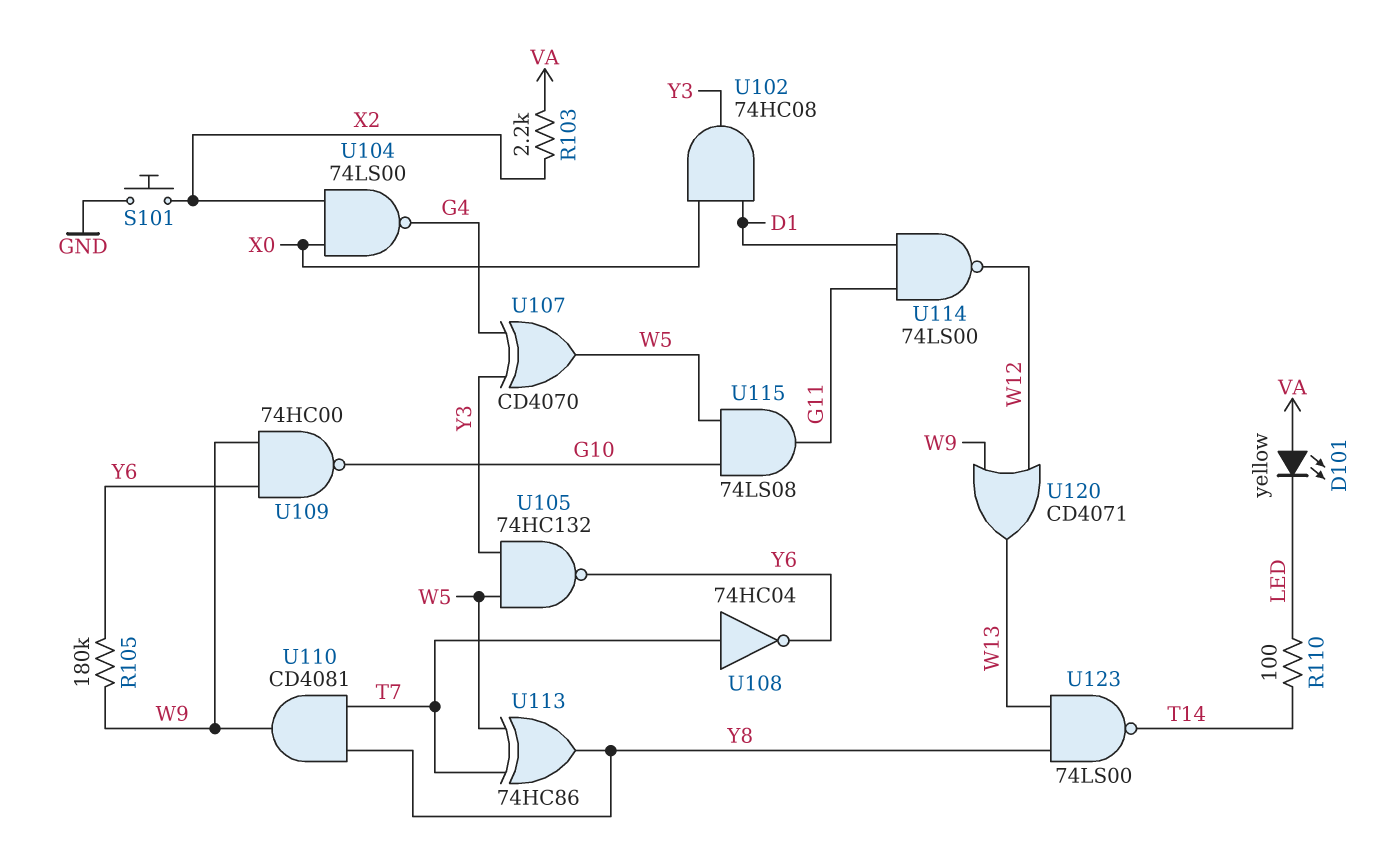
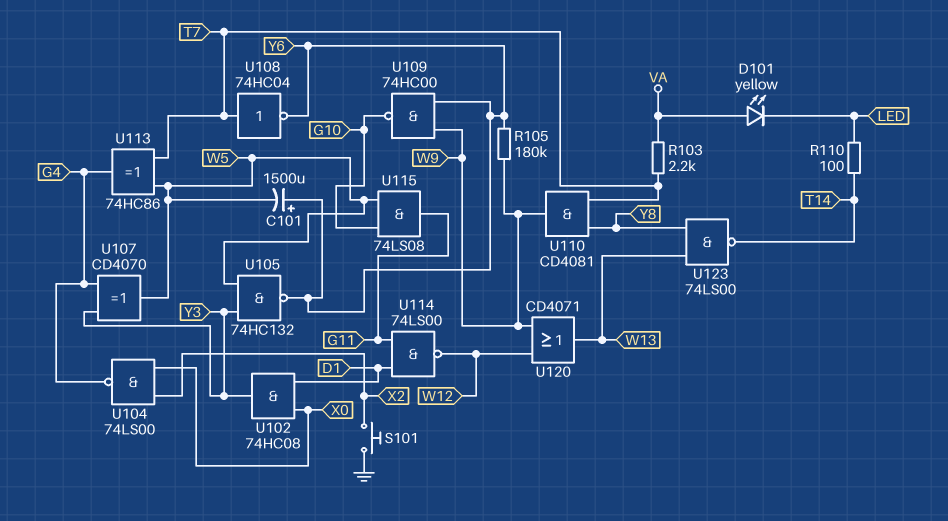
C101: none -> 1500uF (plus Y6, minus W5)
R103: 2.2k (VA, X2) -> 2.2k (T7, VA)
U113: XOR 74HC86 (in T7, in W5, out Y8) -> XOR 74HC86 (in T7, in W5, out G4)

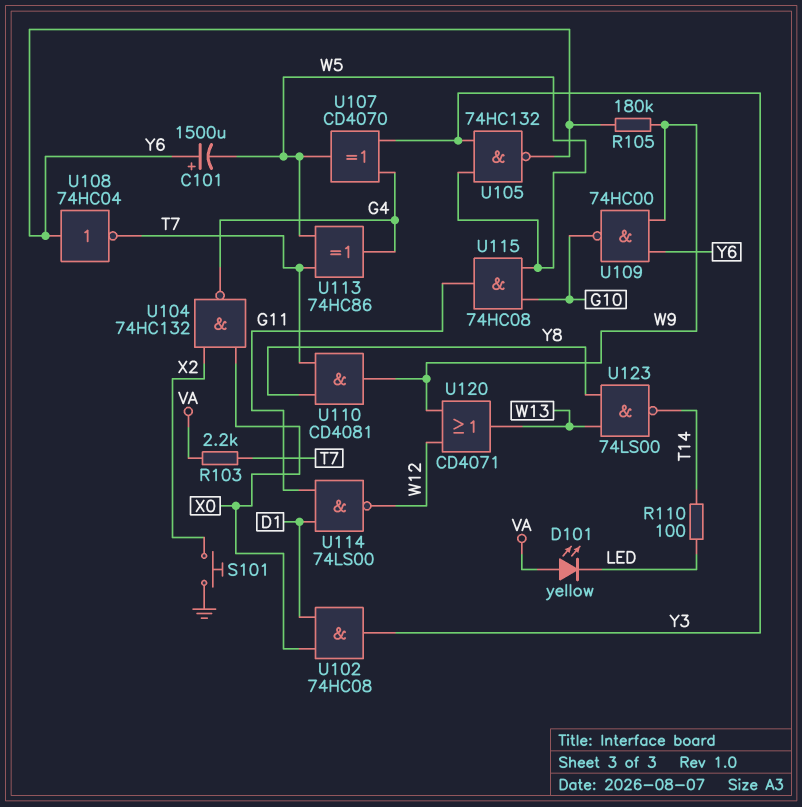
U104: NAND 74LS00 (in X0, in X2, out G4) -> NAND 74HC132 (in X0, in X2, out G4)
U108: NOT 74HC04 (in T7, out Y6) -> NOT 74HC04 (in Y6, out T7)
U115: AND 74LS08 (in G10, in W5, out G11) -> AND 74HC08 (in G10, in W5, out G11)

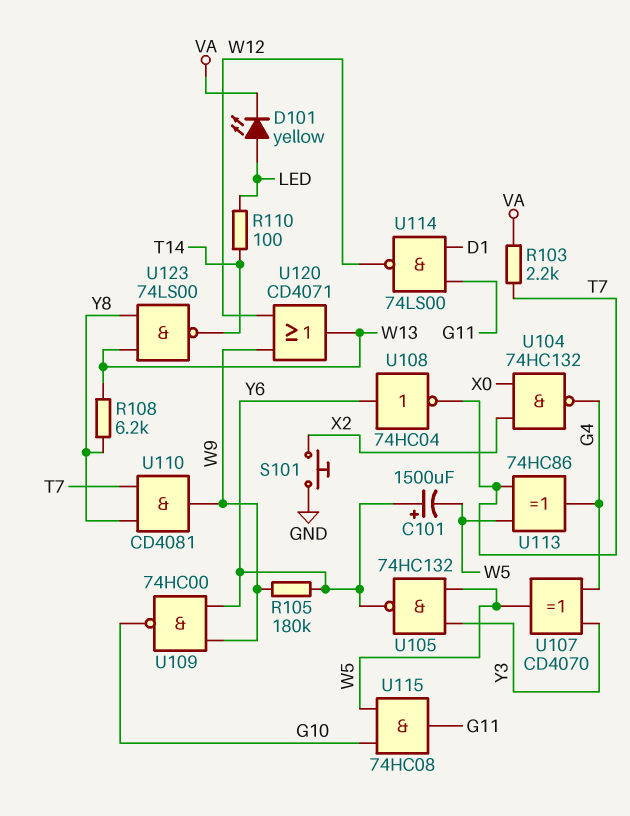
D101: LED yellow (A VA, K LED) -> LED yellow (A LED, K VA)
R108: none -> 6.2k (W13, Y8)
U102: AND 74HC08 (in D1, in X0, out Y3) -> none

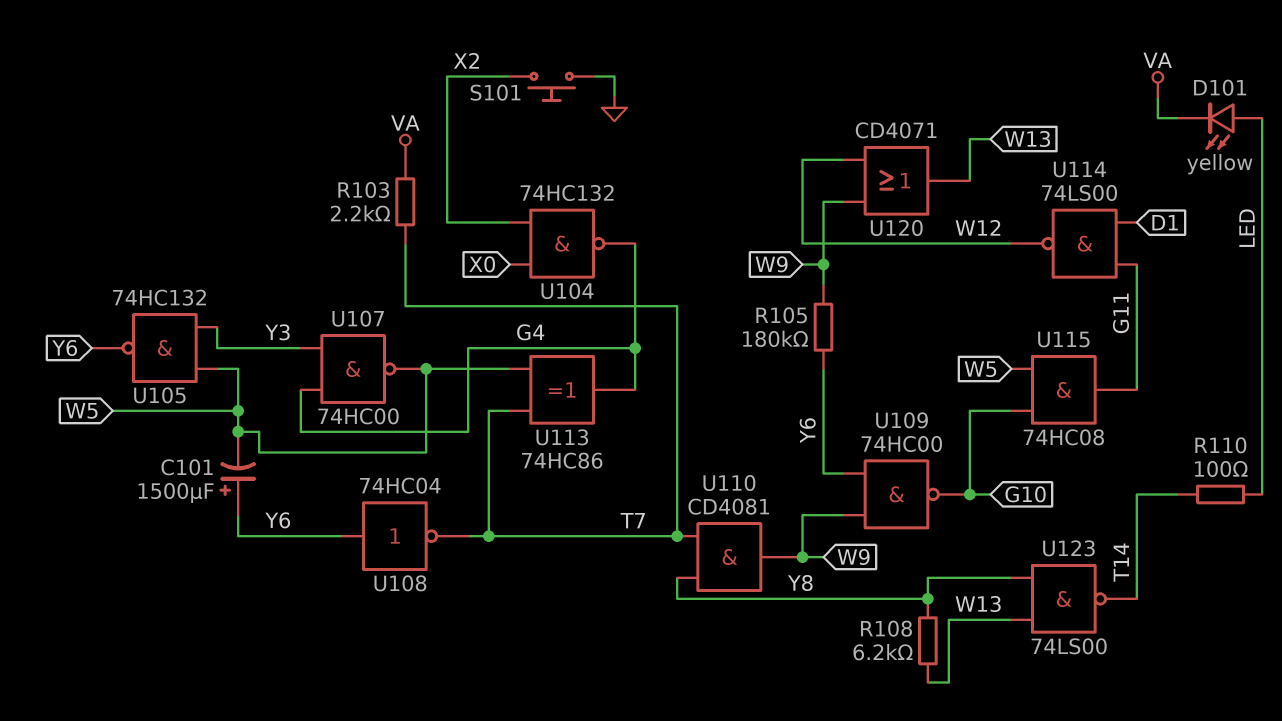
U107: XOR CD4070 (in G4, in Y3, out W5) -> NAND 74HC00 (in G4, in Y3, out W5)

